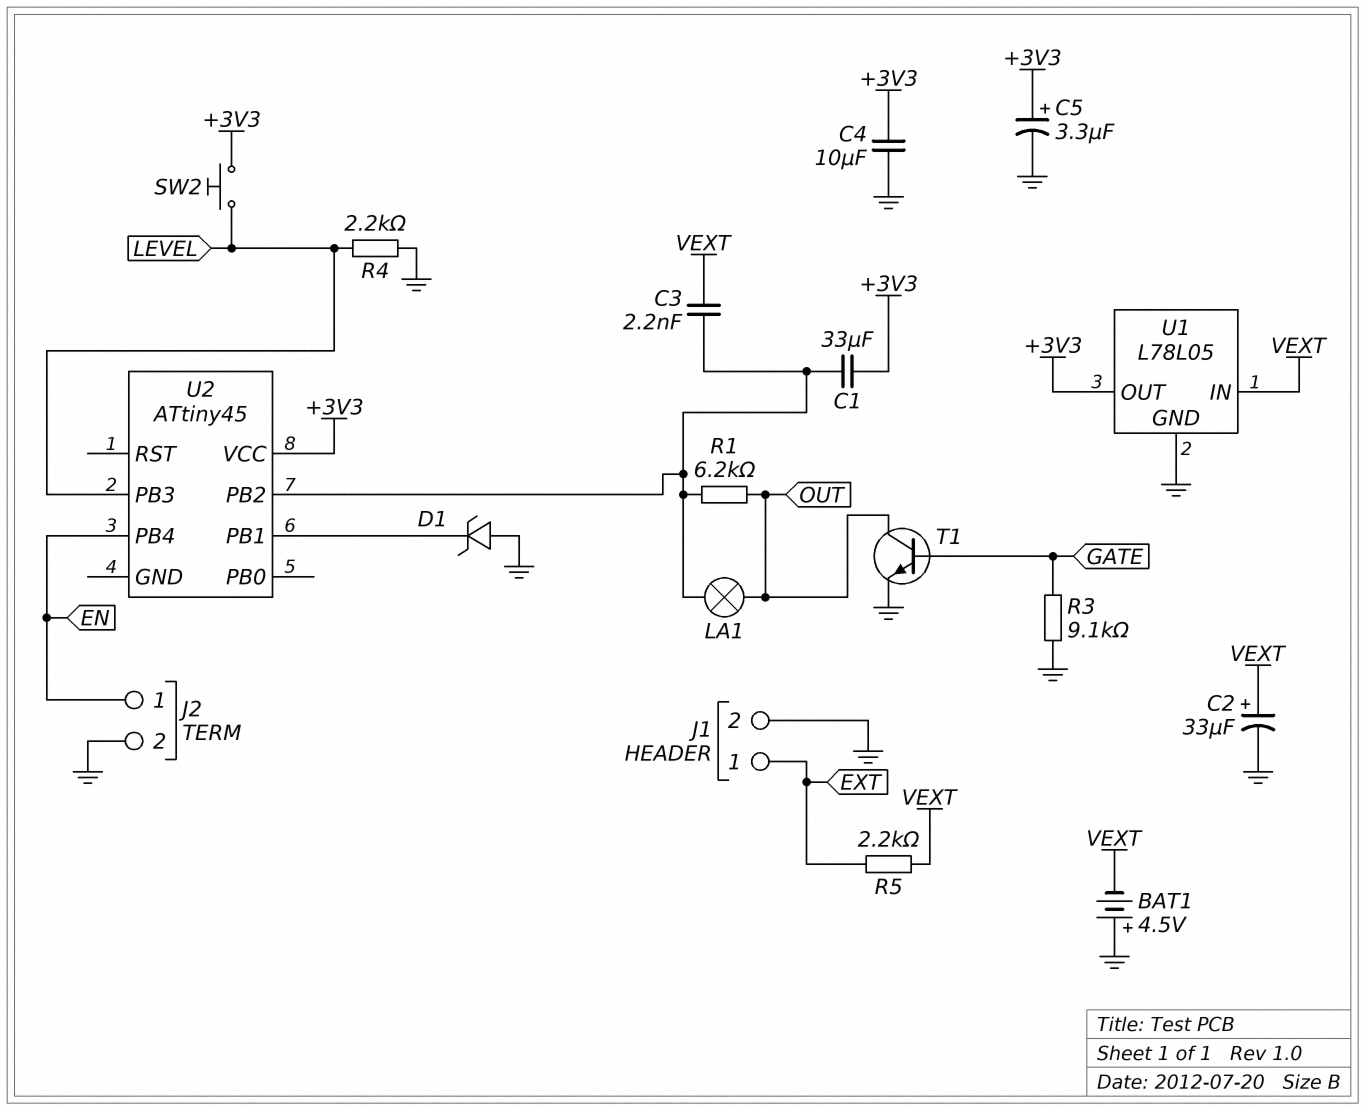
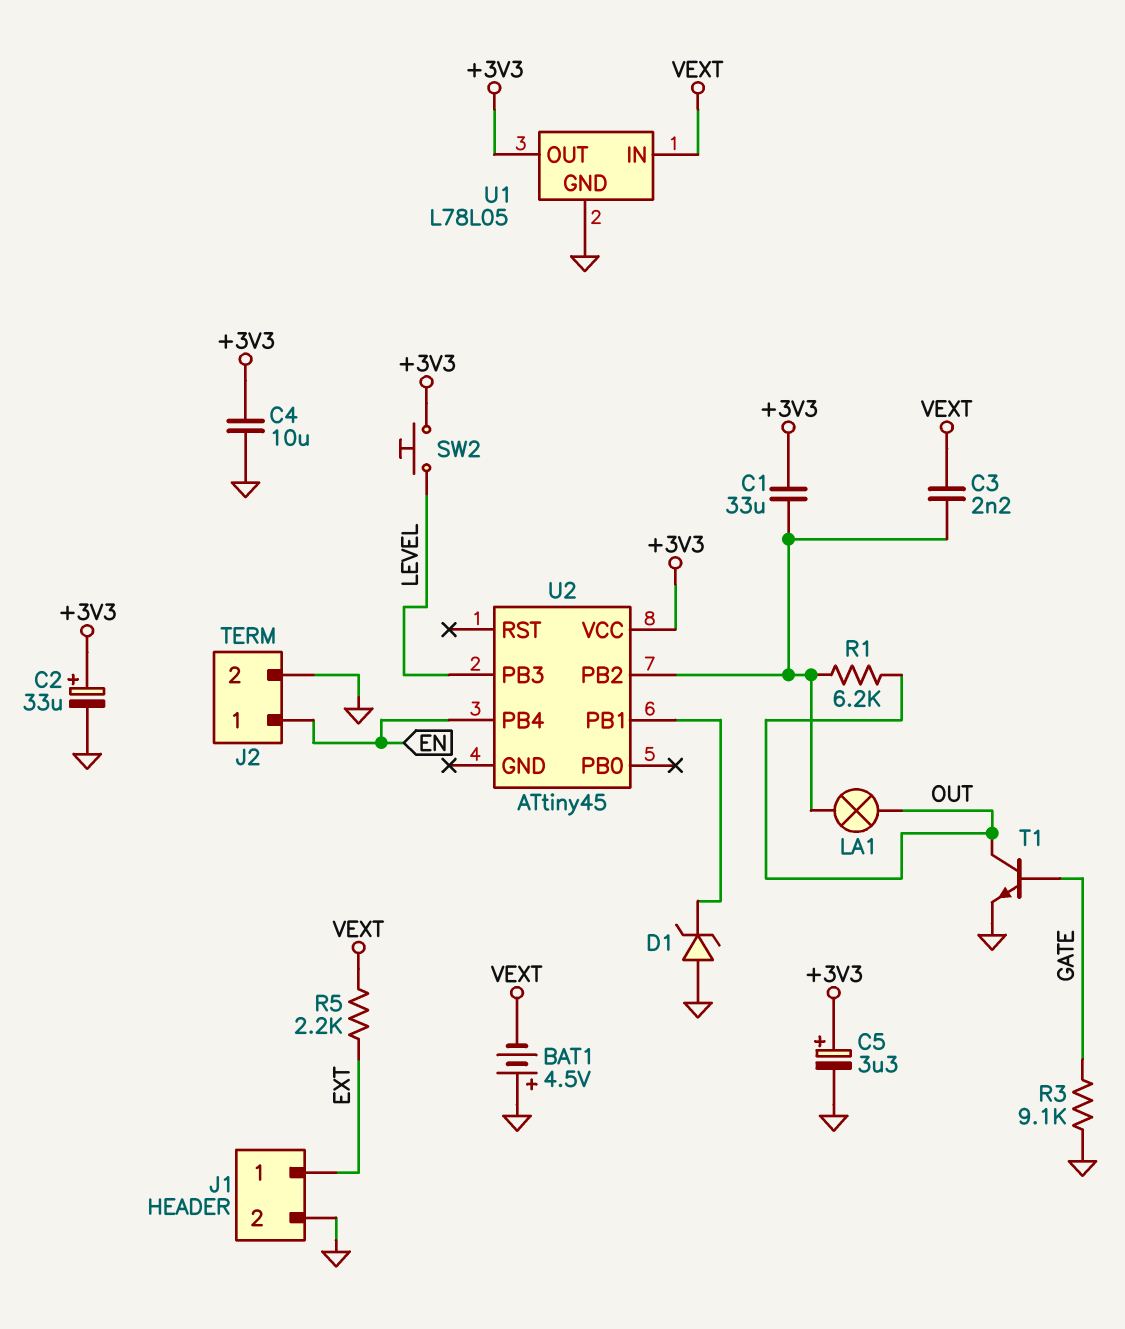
C2: 33uF (plus VEXT, minus GND) -> 33uF (plus +3V3, minus GND)
R4: 2.2k (GND, LEVEL) -> none

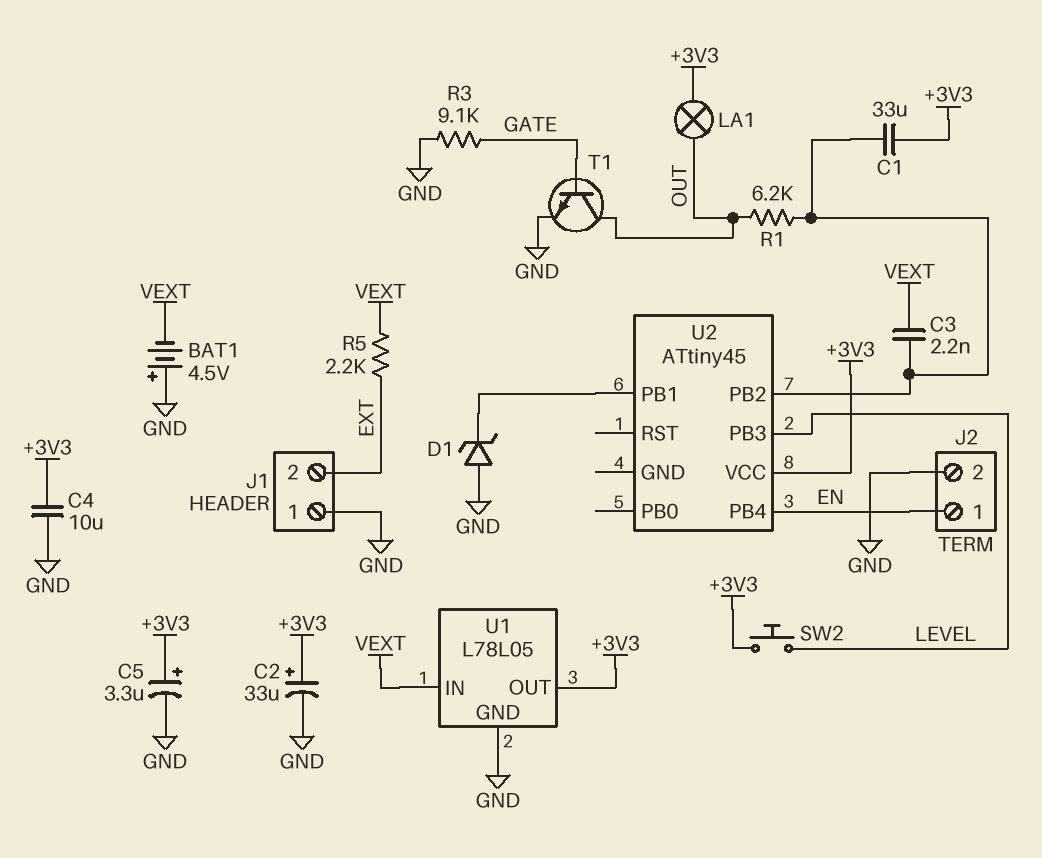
J1 pin 1: EXT -> GND
J1 pin 2: GND -> EXT
LA1: lamp (OUT, U2/PB2) -> lamp (+3V3, OUT)

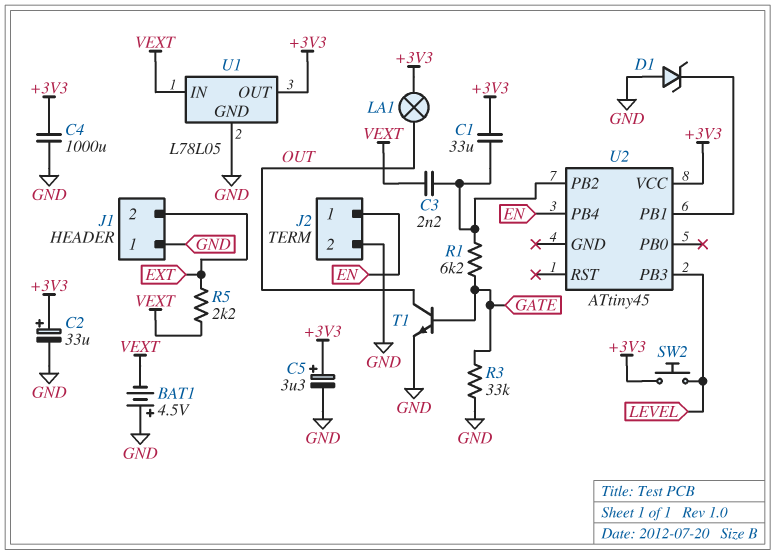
C4: 10uF (+3V3, GND) -> 1000uF (+3V3, GND)
R1: 6.2k (OUT, U2/PB2) -> 6.2k (GATE, U2/PB2)
R3: 9.1k (GATE, GND) -> 33k (GATE, GND)

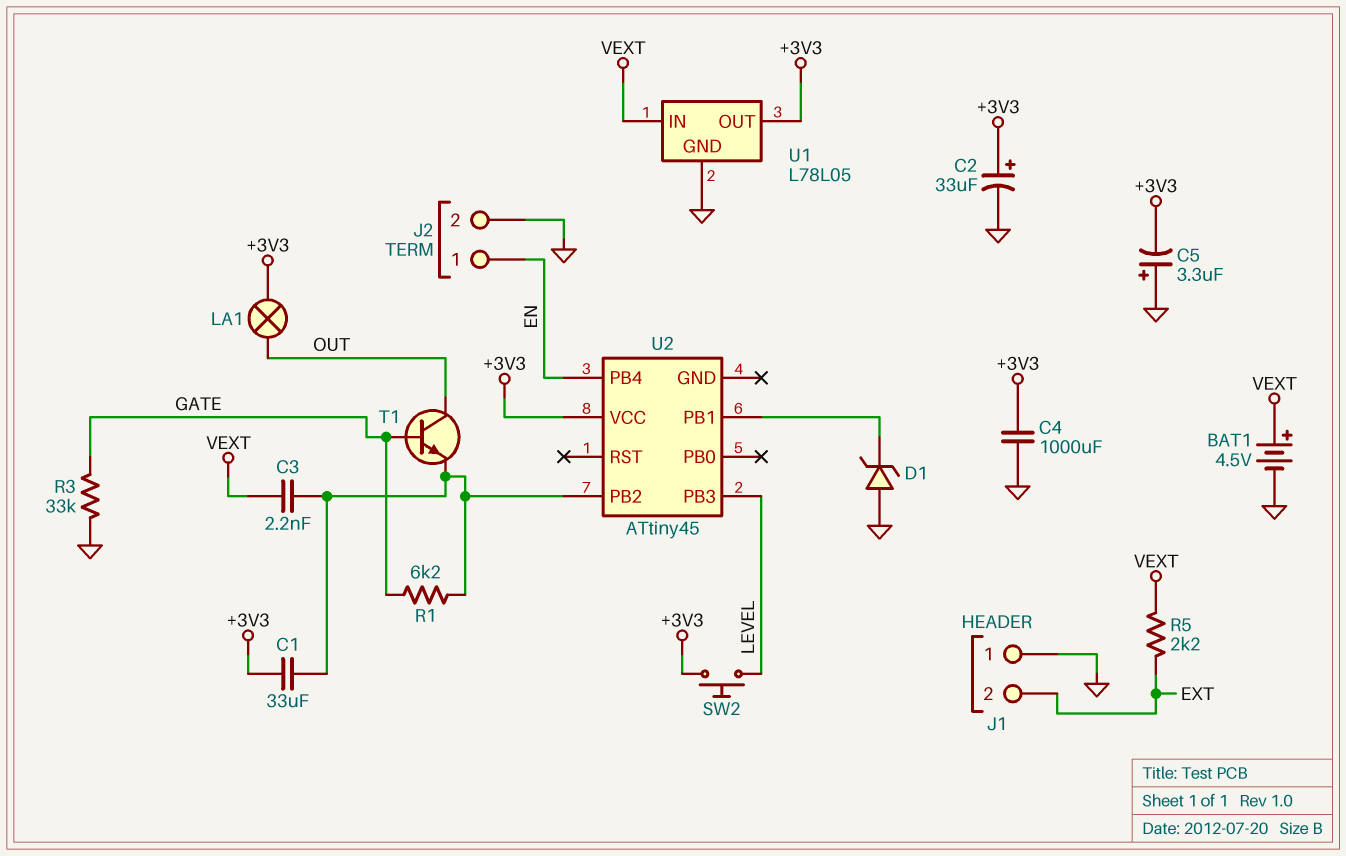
BAT1: 4.5V (plus GND, minus VEXT) -> 4.5V (plus VEXT, minus GND)
C5: 3.3uF (plus +3V3, minus GND) -> 3.3uF (plus GND, minus +3V3)
T1: NPN (B GATE, C OUT, E GND) -> NPN (B GATE, C OUT, E U2/PB2)

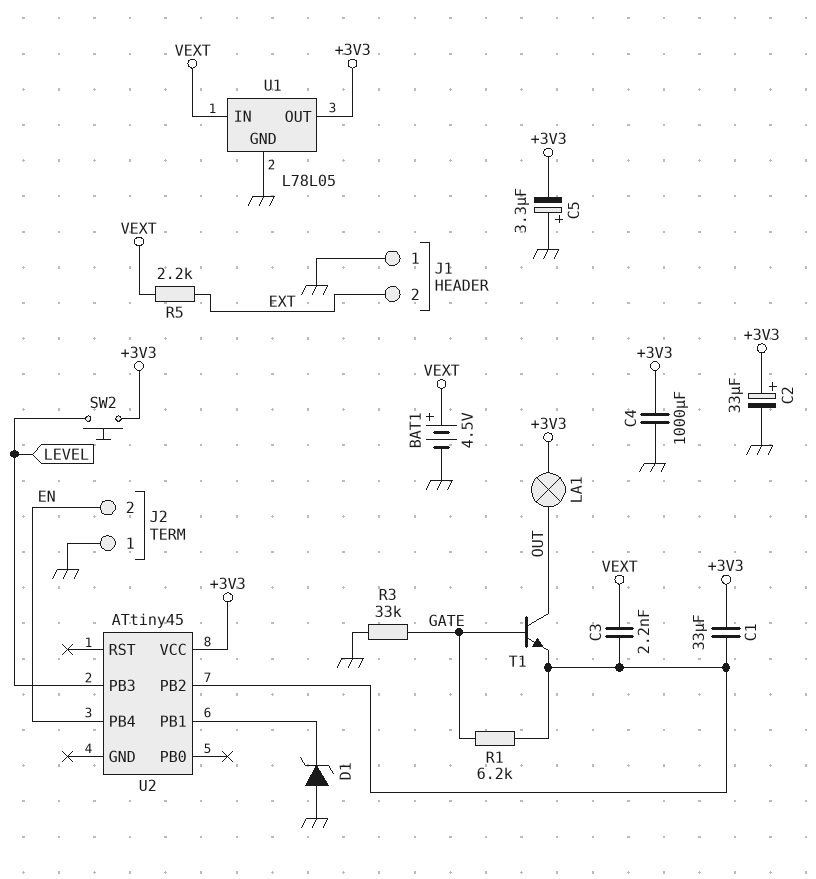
J2 pin 1: EN -> GND
J2 pin 2: GND -> EN

